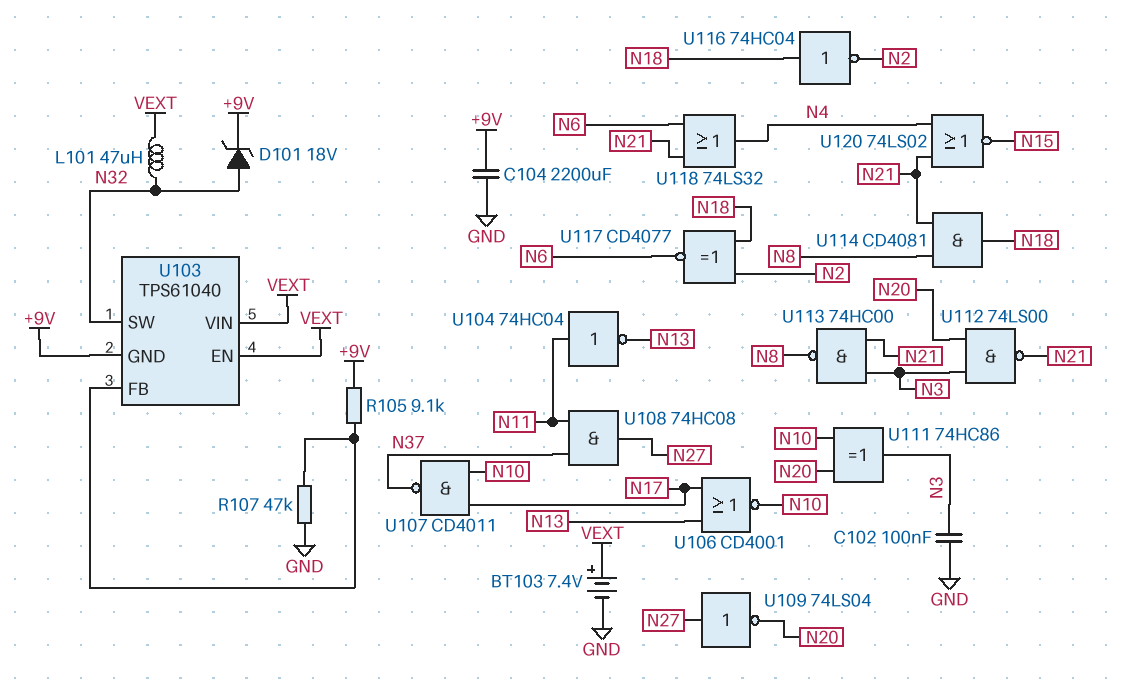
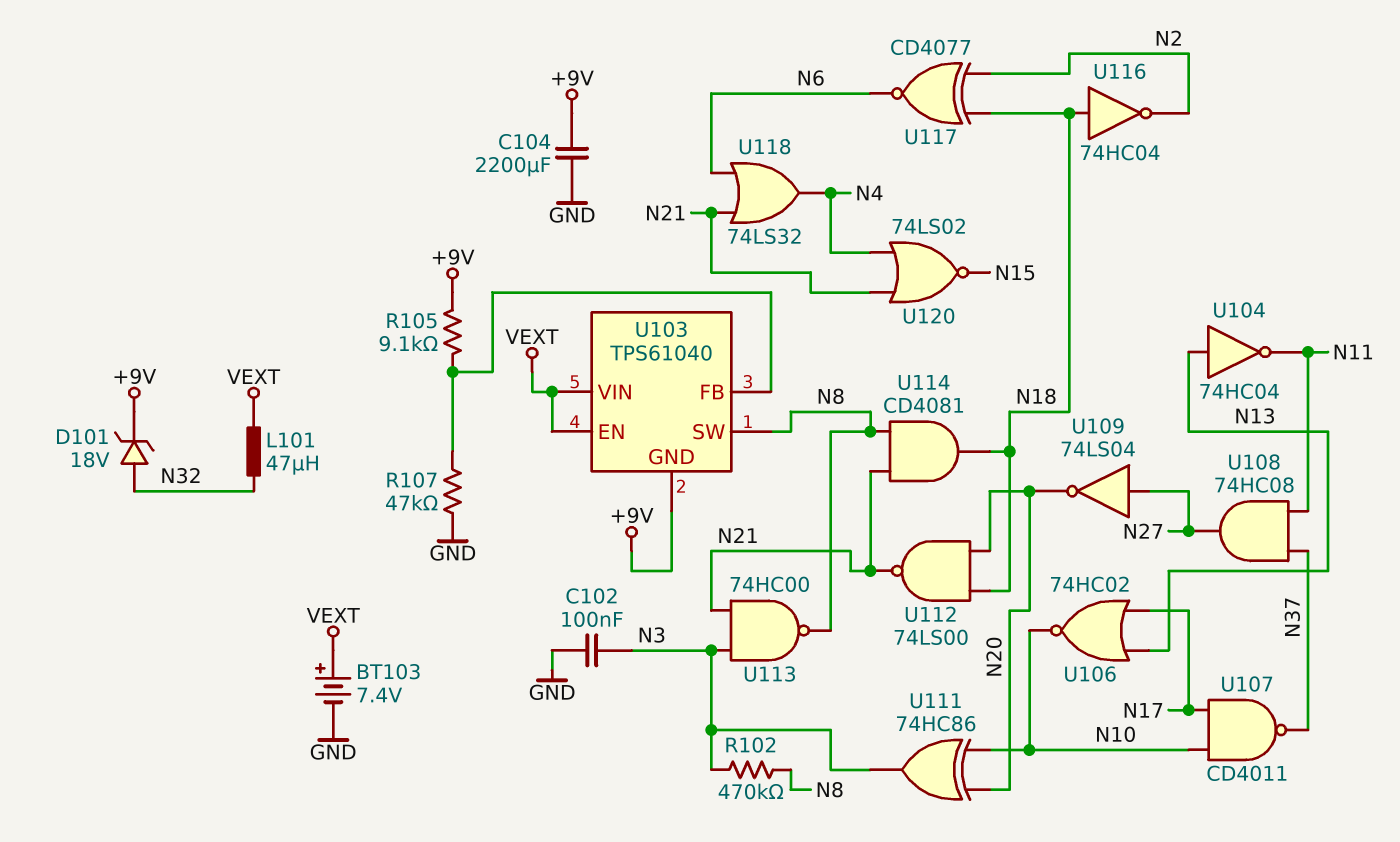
R102: none -> 470k (N3, N8)
U103 pin SW: N32 -> N8
U104: NOT 74HC04 (in N11, out N13) -> NOT 74HC04 (in N13, out N11)
U106: NOR CD4001 (in N13, in N17, out N10) -> NOR 74HC02 (in N13, in N17, out N10)
U112: NAND 74LS00 (in N3, in N20, out N21) -> NAND 74LS00 (in N18, in N20, out N21)

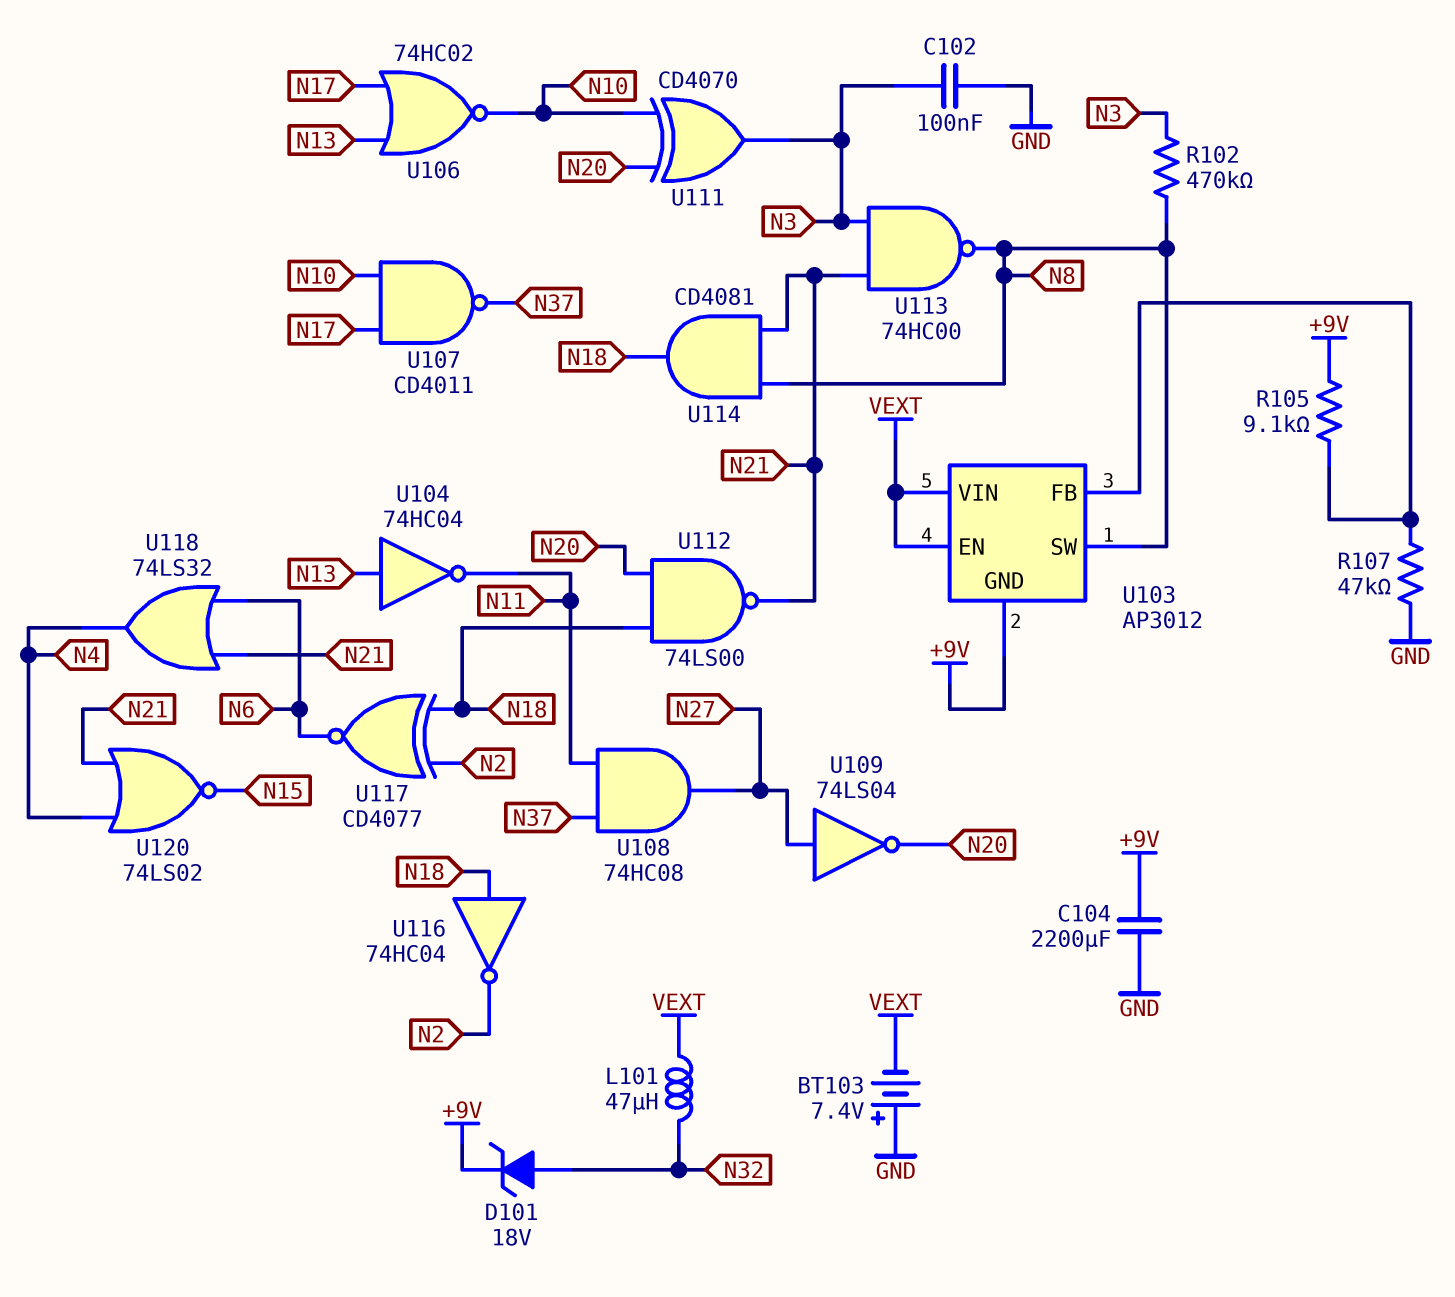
BT103: 7.4V (plus VEXT, minus GND) -> 7.4V (plus GND, minus VEXT)
U103: TPS61040 -> AP3012
U111: XOR 74HC86 (in N10, in N20, out N3) -> XOR CD4070 (in N10, in N20, out N3)

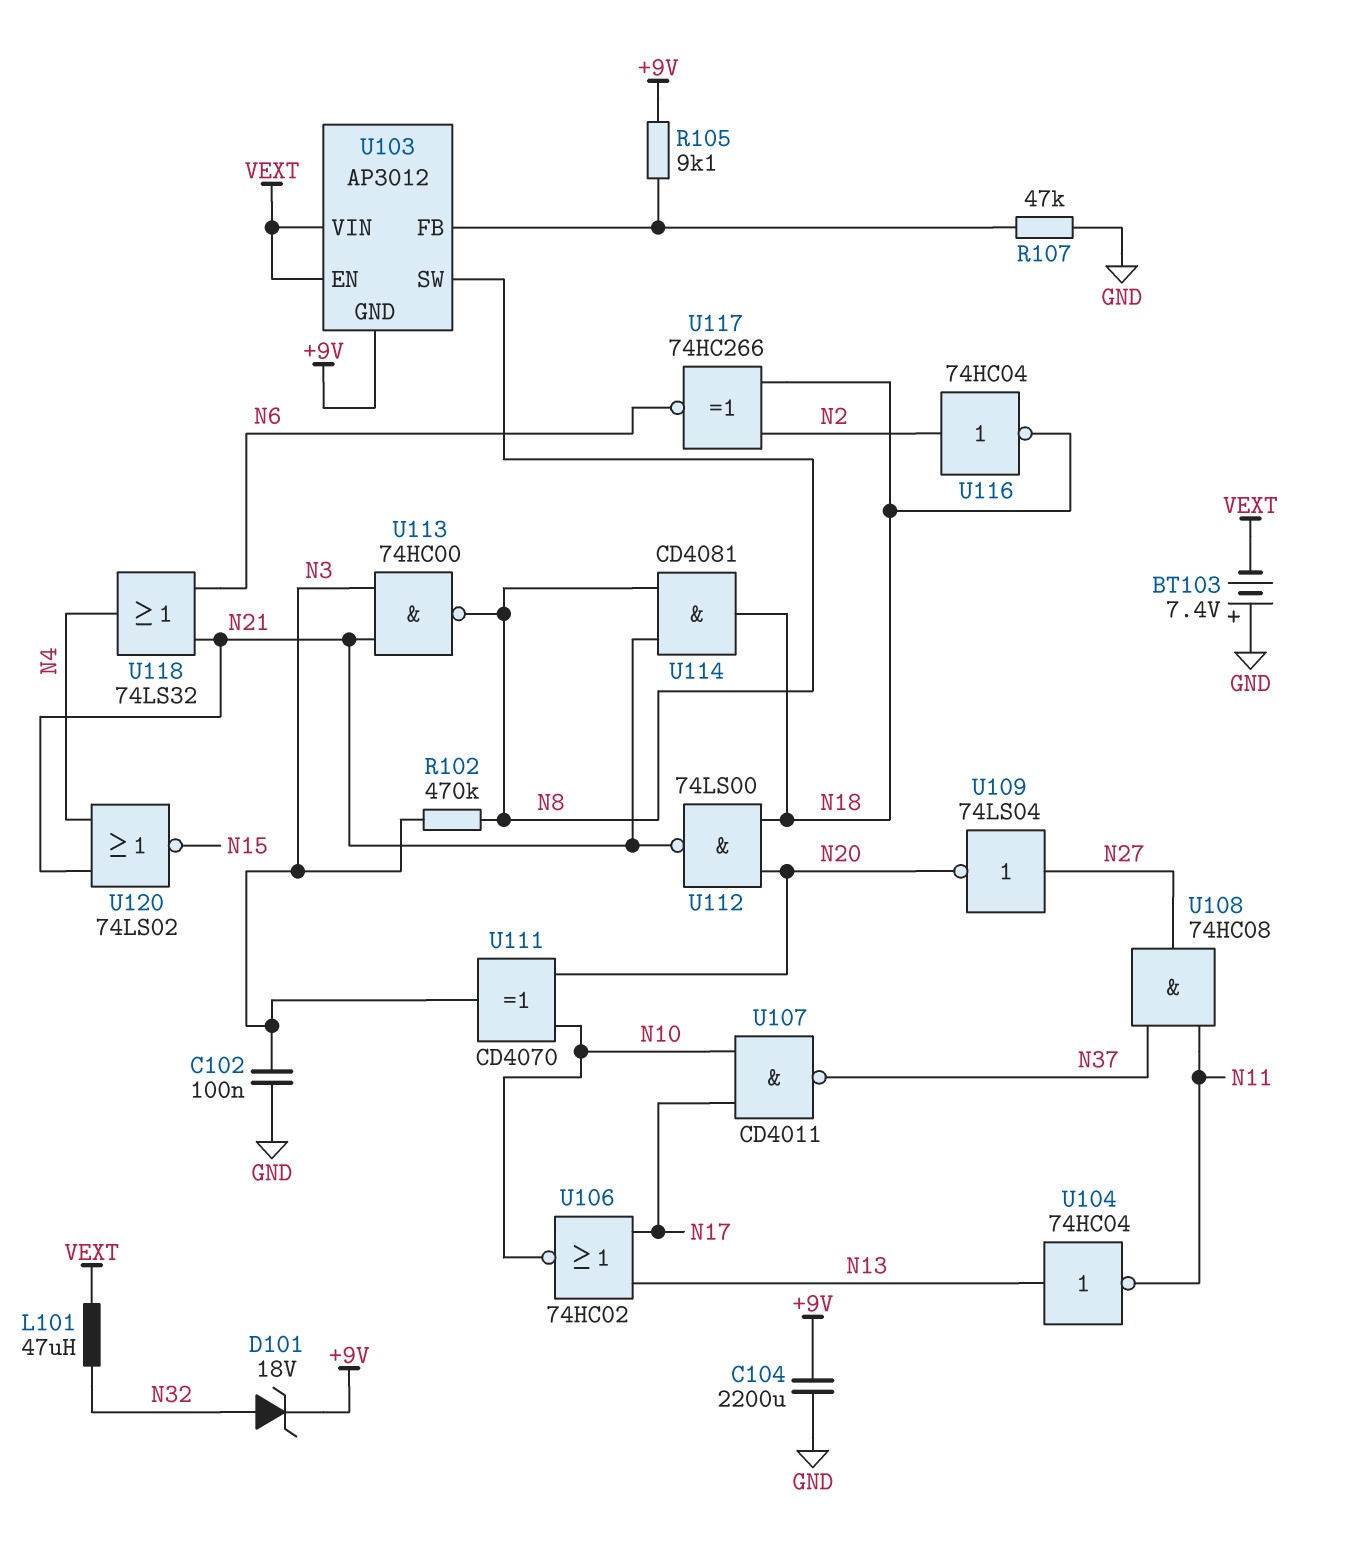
U116: NOT 74HC04 (in N18, out N2) -> NOT 74HC04 (in N2, out N18)
U117: XNOR CD4077 (in N2, in N18, out N6) -> XNOR 74HC266 (in N2, in N18, out N6)

